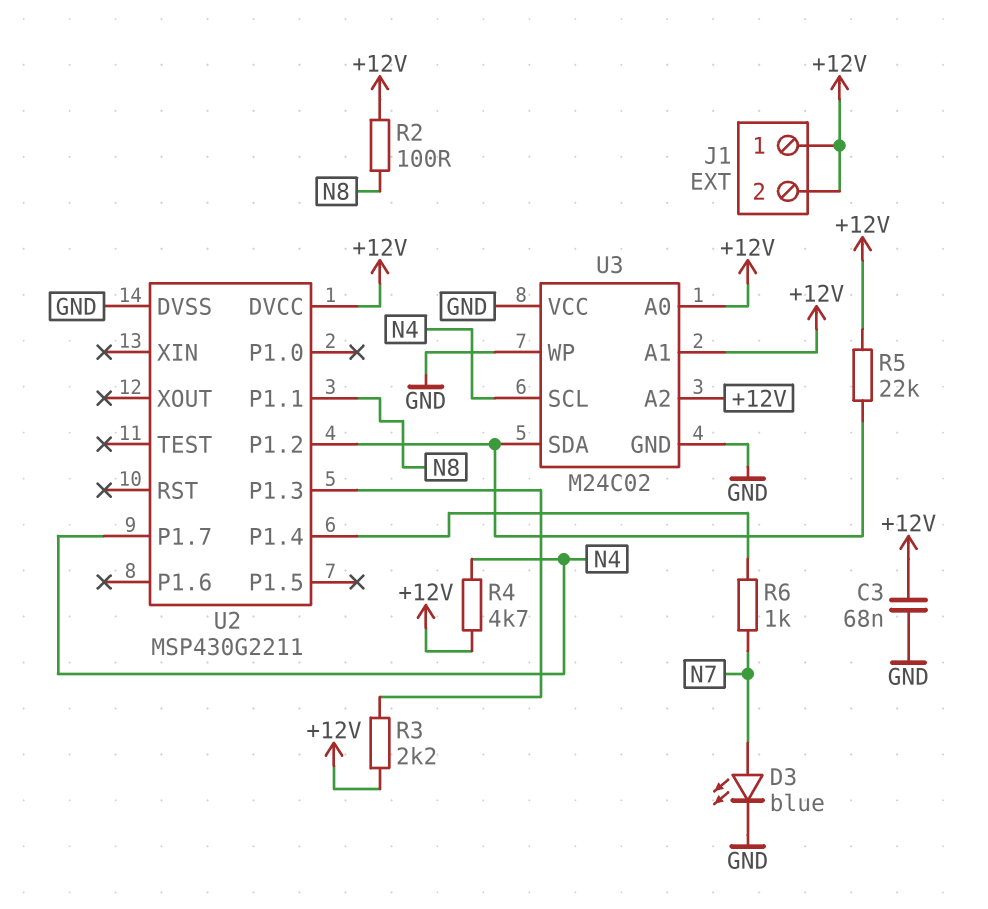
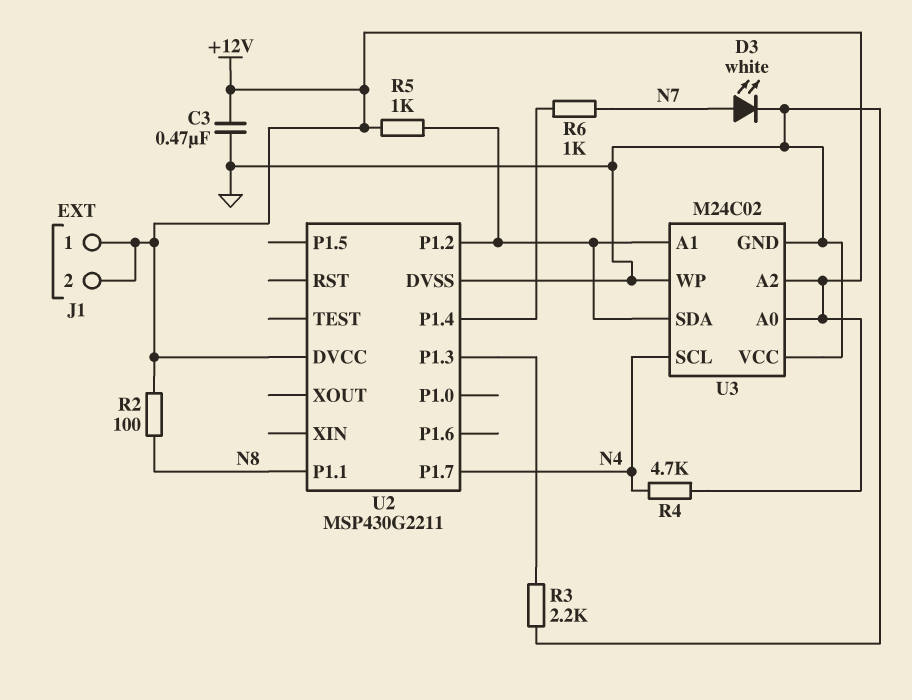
C3: 68nF (+12V, GND) -> 470nF (+12V, GND)
D3: LED blue (A N7, K GND) -> LED white (A N7, K GND)
R3: 2.2k (+12V, U2/P1.3) -> 2.2k (GND, U2/P1.3)
R5: 22k (+12V, U2/P1.2) -> 1k (+12V, U2/P1.2)
U3 pin A1: +12V -> U2/P1.2

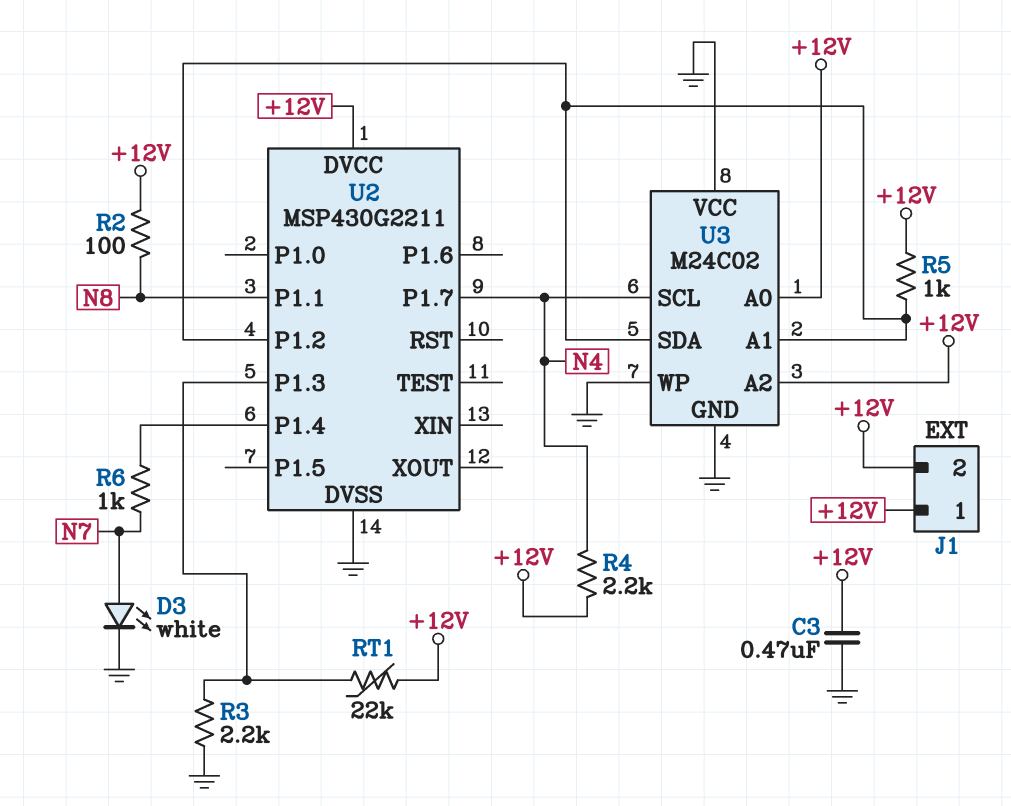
R4: 4.7k (+12V, N4) -> 2.2k (+12V, N4)
RT1: none -> 22k (+12V, U2/P1.3)

